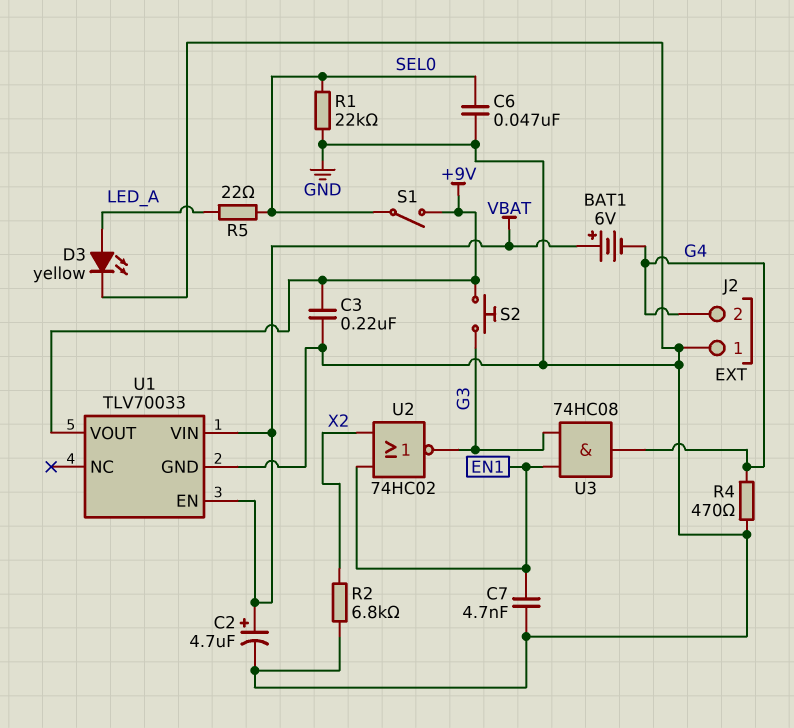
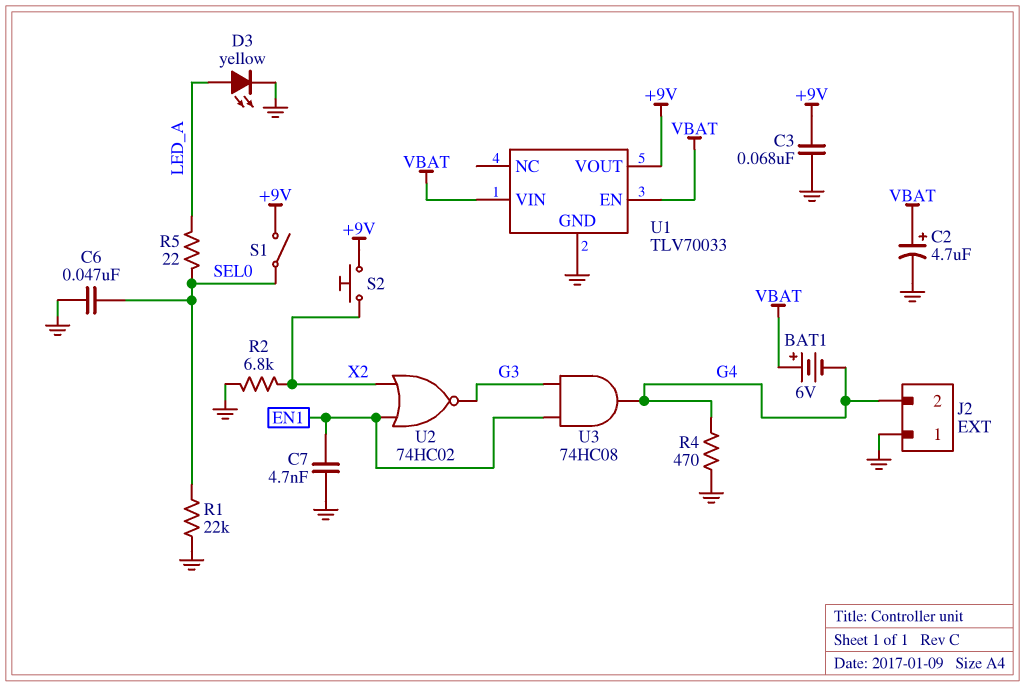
C3: 220nF (+9V, GND) -> 68nF (+9V, GND)
S2: button (+9V, G3) -> button (+9V, X2)

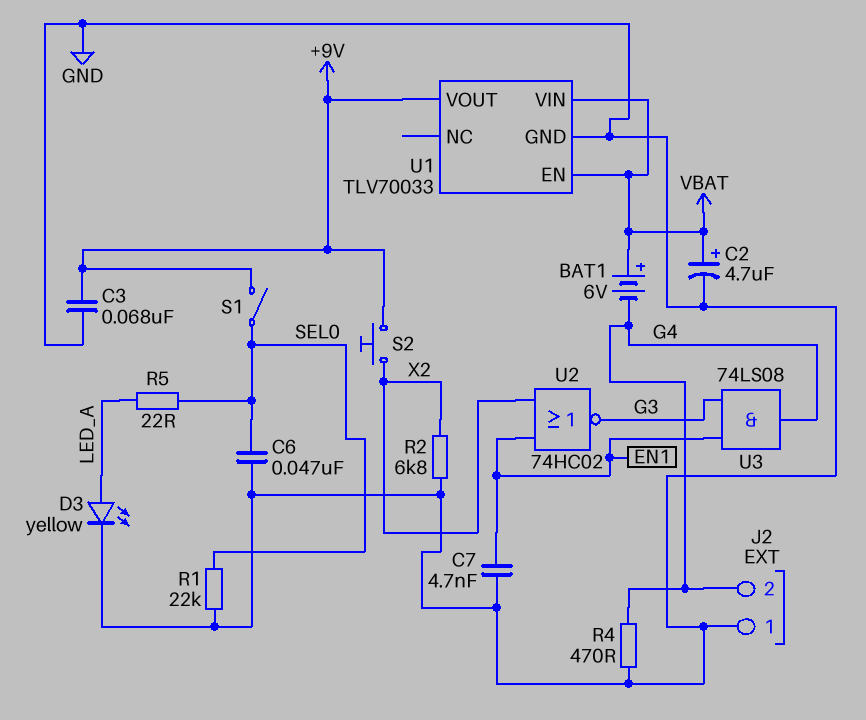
U3: AND 74HC08 (in EN1, in G3, out G4) -> AND 74LS08 (in EN1, in G3, out G4)

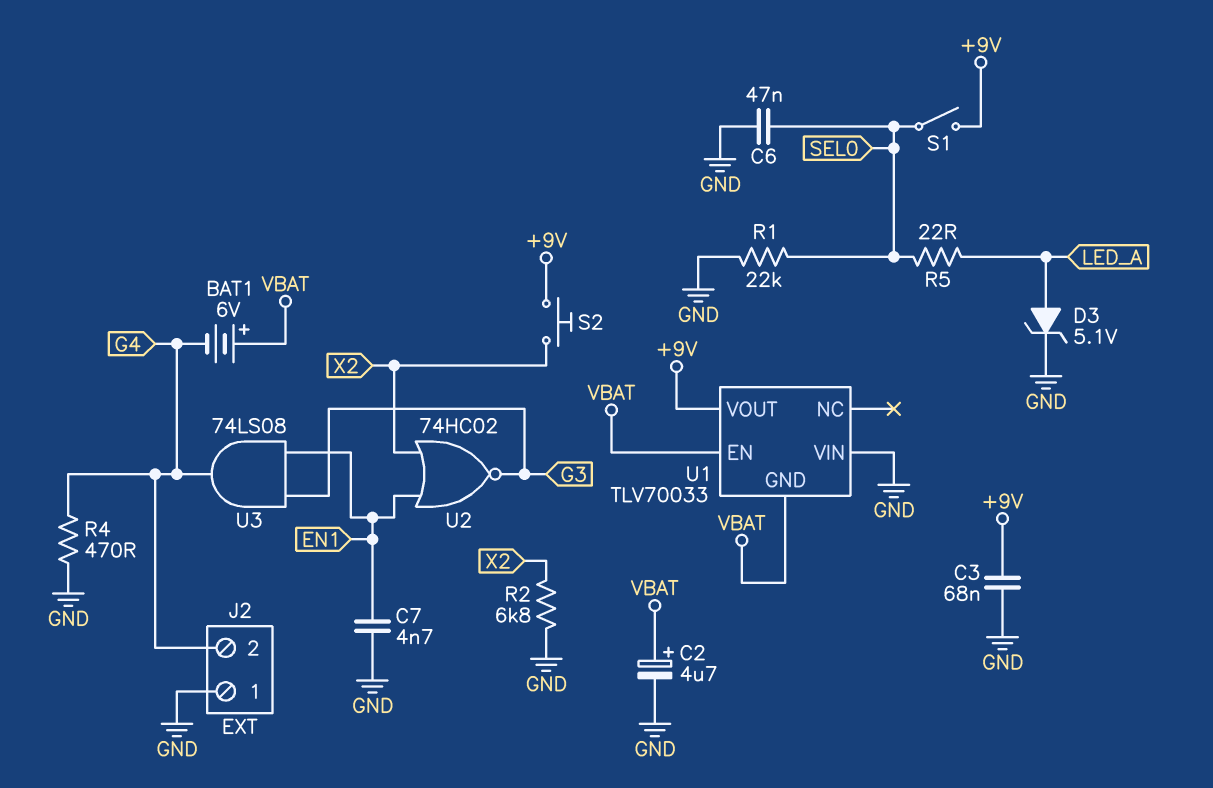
D3: LED yellow (A LED_A, K GND) -> zener 5.1V (A LED_A, K GND)
U1 pin GND: GND -> VBAT
U1 pin VIN: VBAT -> GND

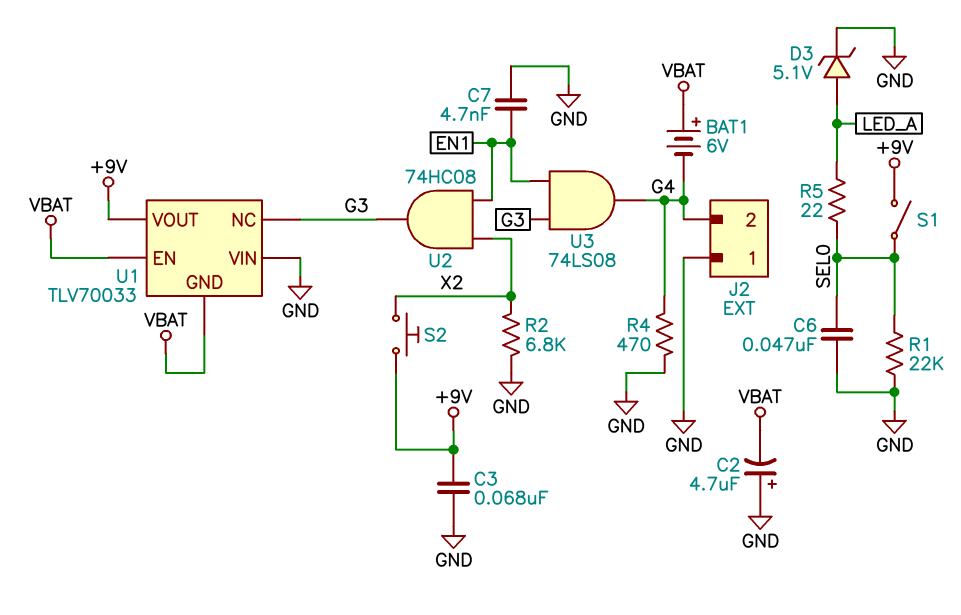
C2: 4.7uF (plus VBAT, minus GND) -> 4.7uF (plus GND, minus VBAT)
U1 pin NC: none -> G3
U2: NOR 74HC02 (in EN1, in X2, out G3) -> AND 74HC08 (in EN1, in X2, out G3)

